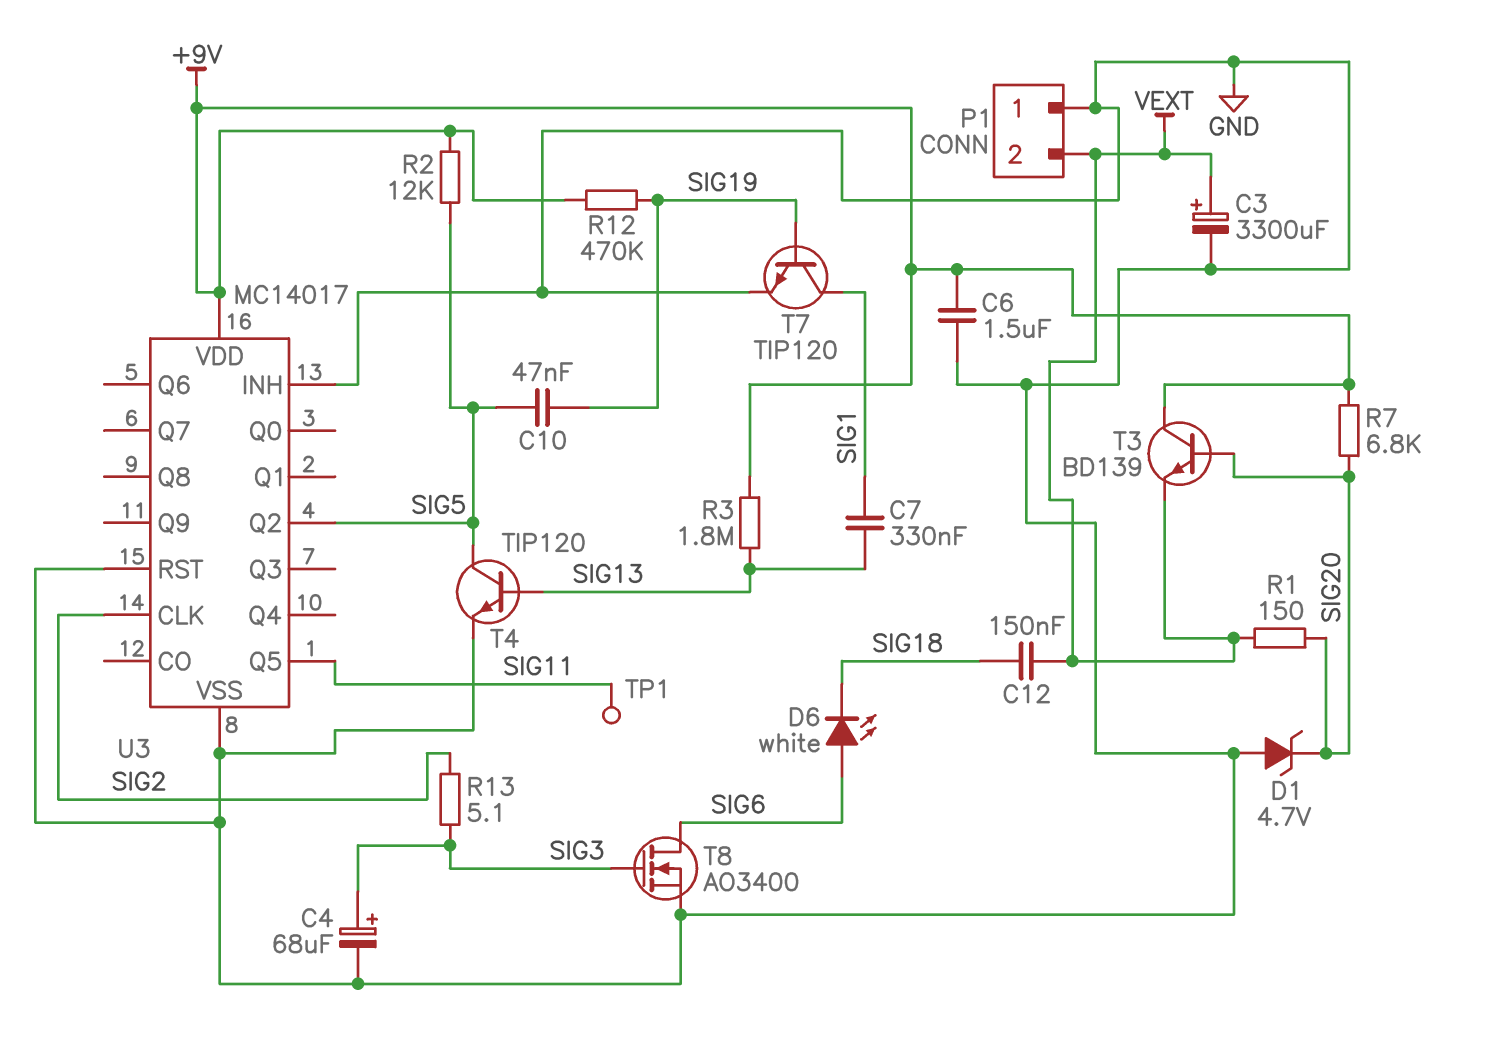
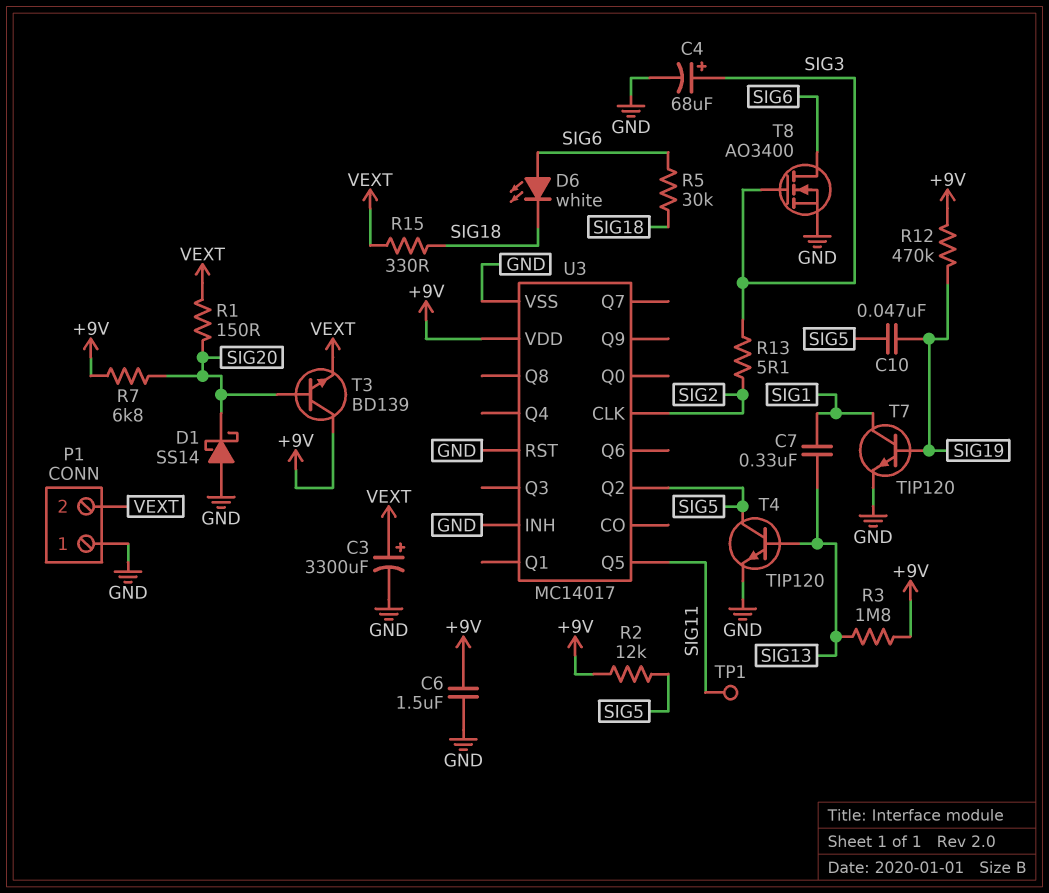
C12: 150nF (SIG18, VEXT) -> none
D1: zener 4.7V (A GND, K SIG20) -> schottky SS14 (A GND, K SIG20)
R5: none -> 30k (SIG6, SIG18)
R15: none -> 330 (SIG18, VEXT)

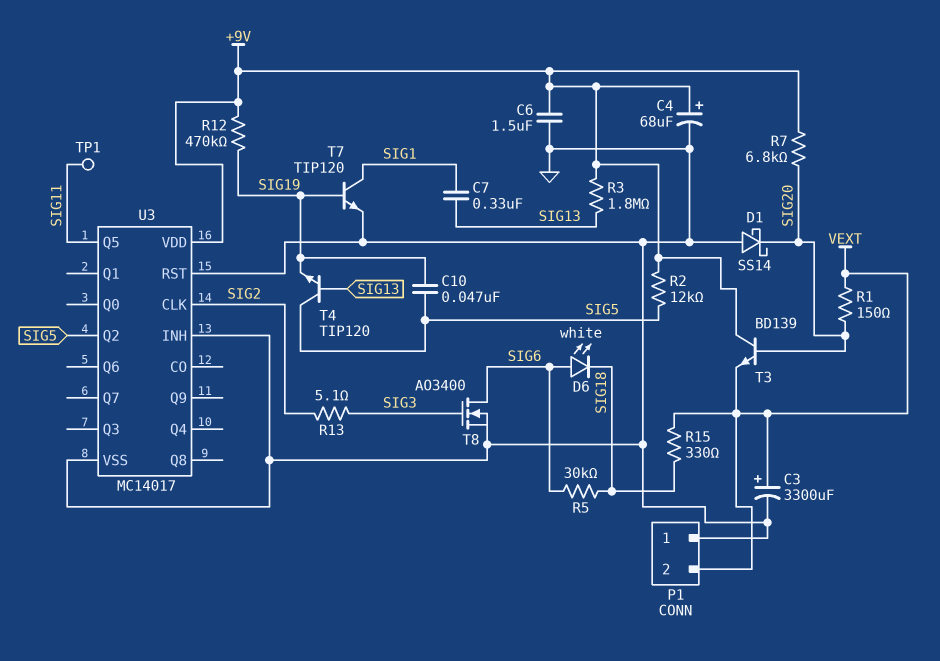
C4: 68uF (plus SIG3, minus GND) -> 68uF (plus +9V, minus GND)
T4: NPN TIP120 (B SIG13, C SIG5, E GND) -> NPN TIP120 (B SIG13, C SIG5, E SIG19)

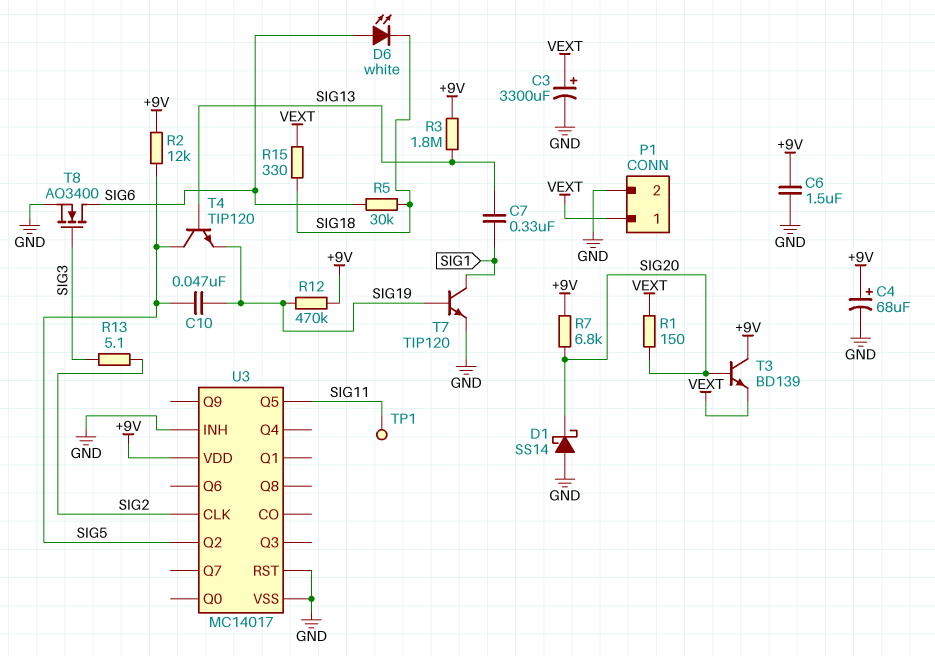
P1 pin 1: GND -> VEXT
P1 pin 2: VEXT -> GND

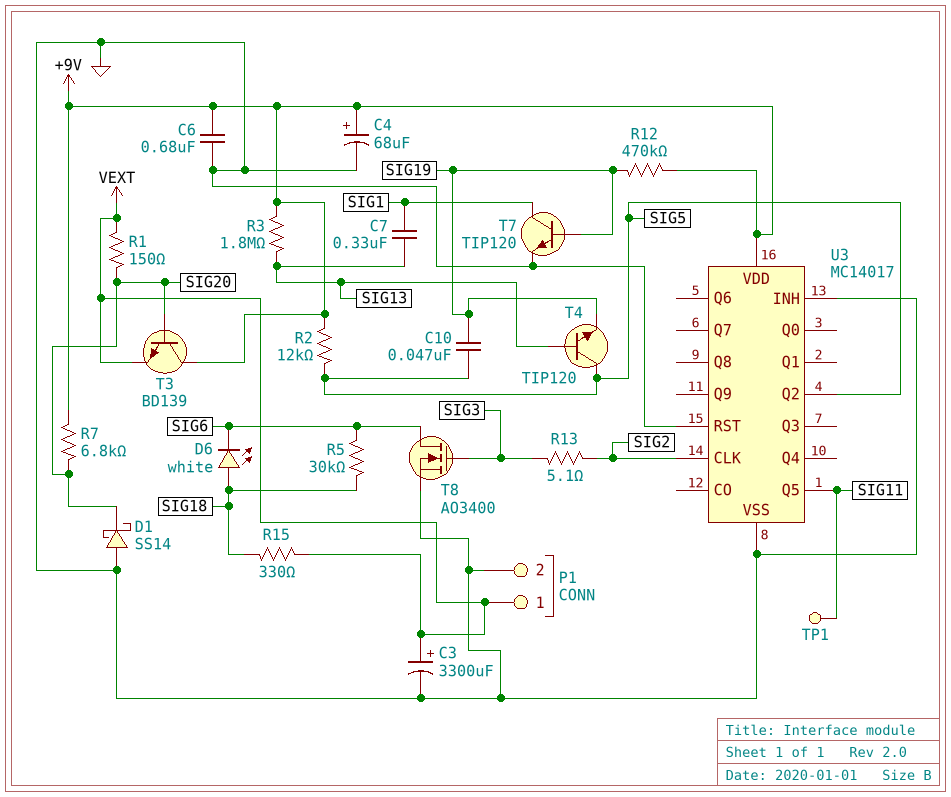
C6: 1.5uF (+9V, GND) -> 680nF (+9V, GND)
D6: LED white (A SIG6, K SIG18) -> LED white (A SIG18, K SIG6)

